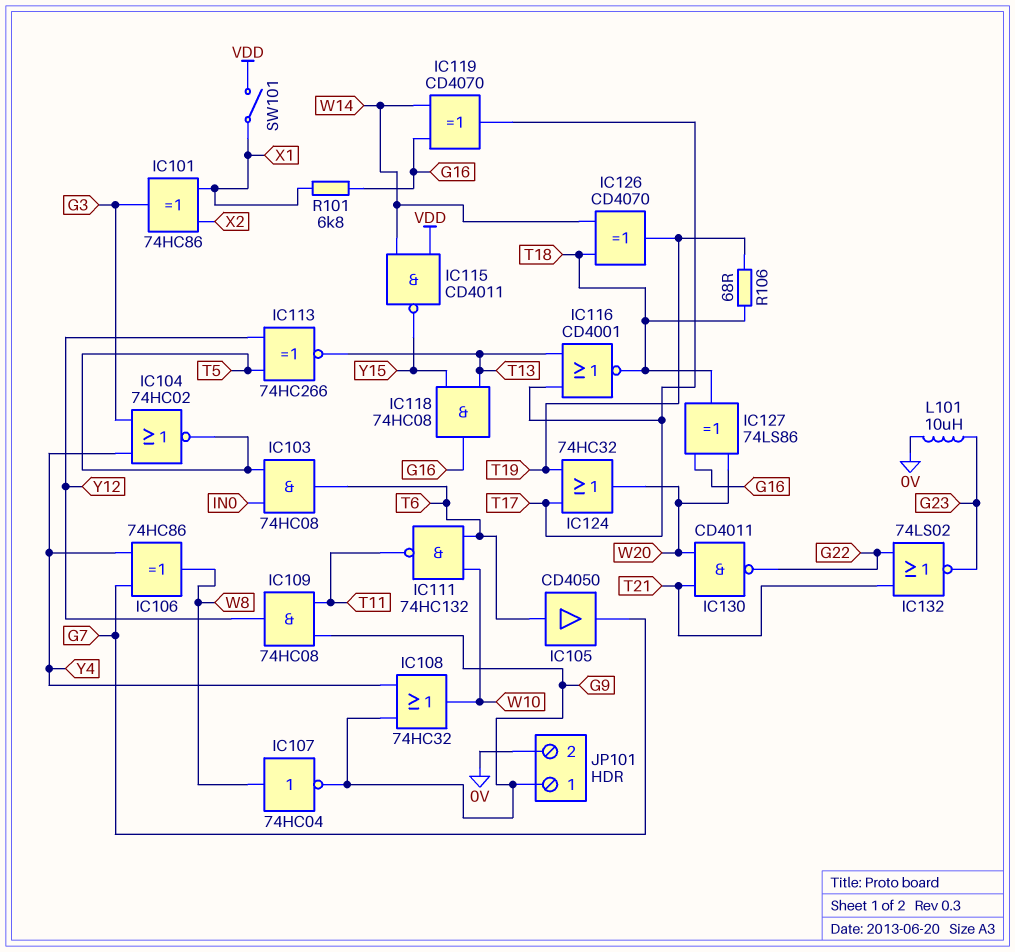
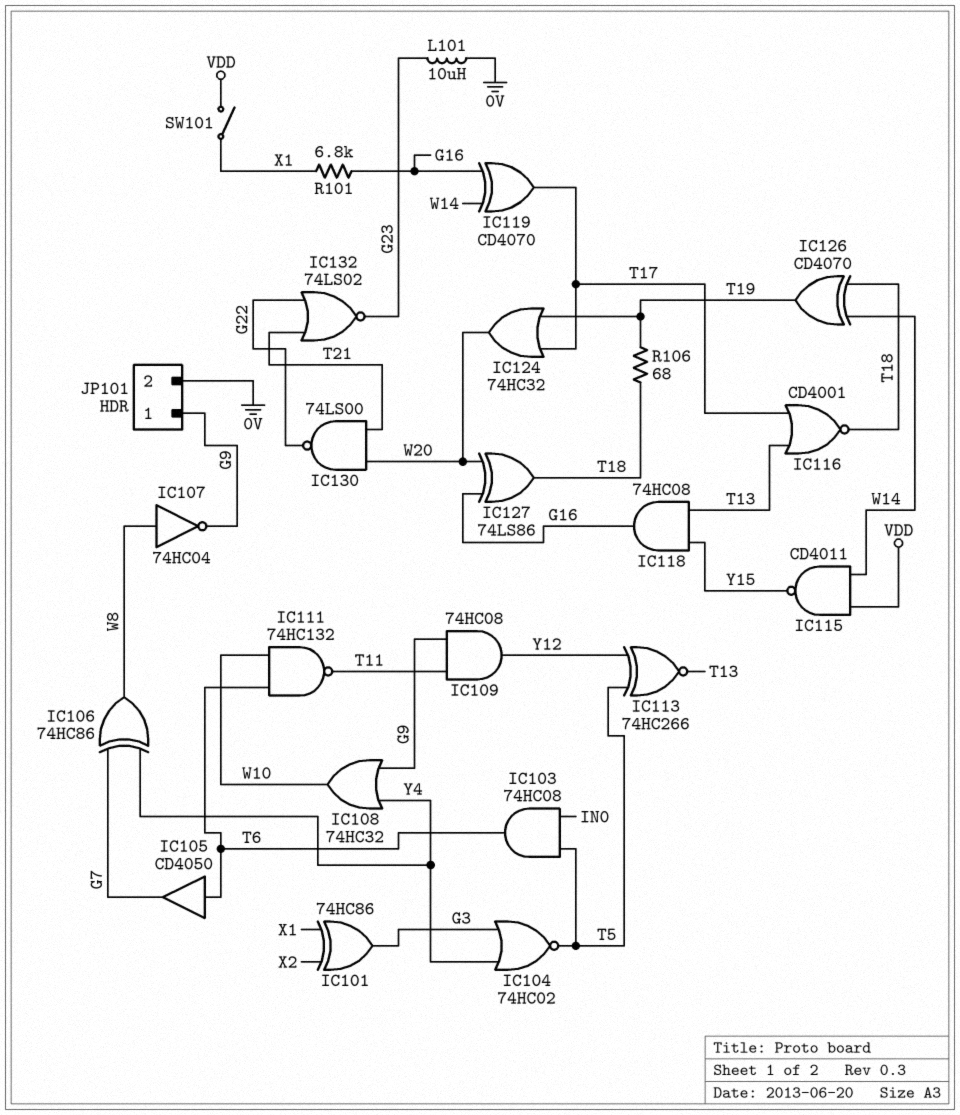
IC130: NAND CD4011 (in T21, in W20, out G22) -> NAND 74LS00 (in T21, in W20, out G22)

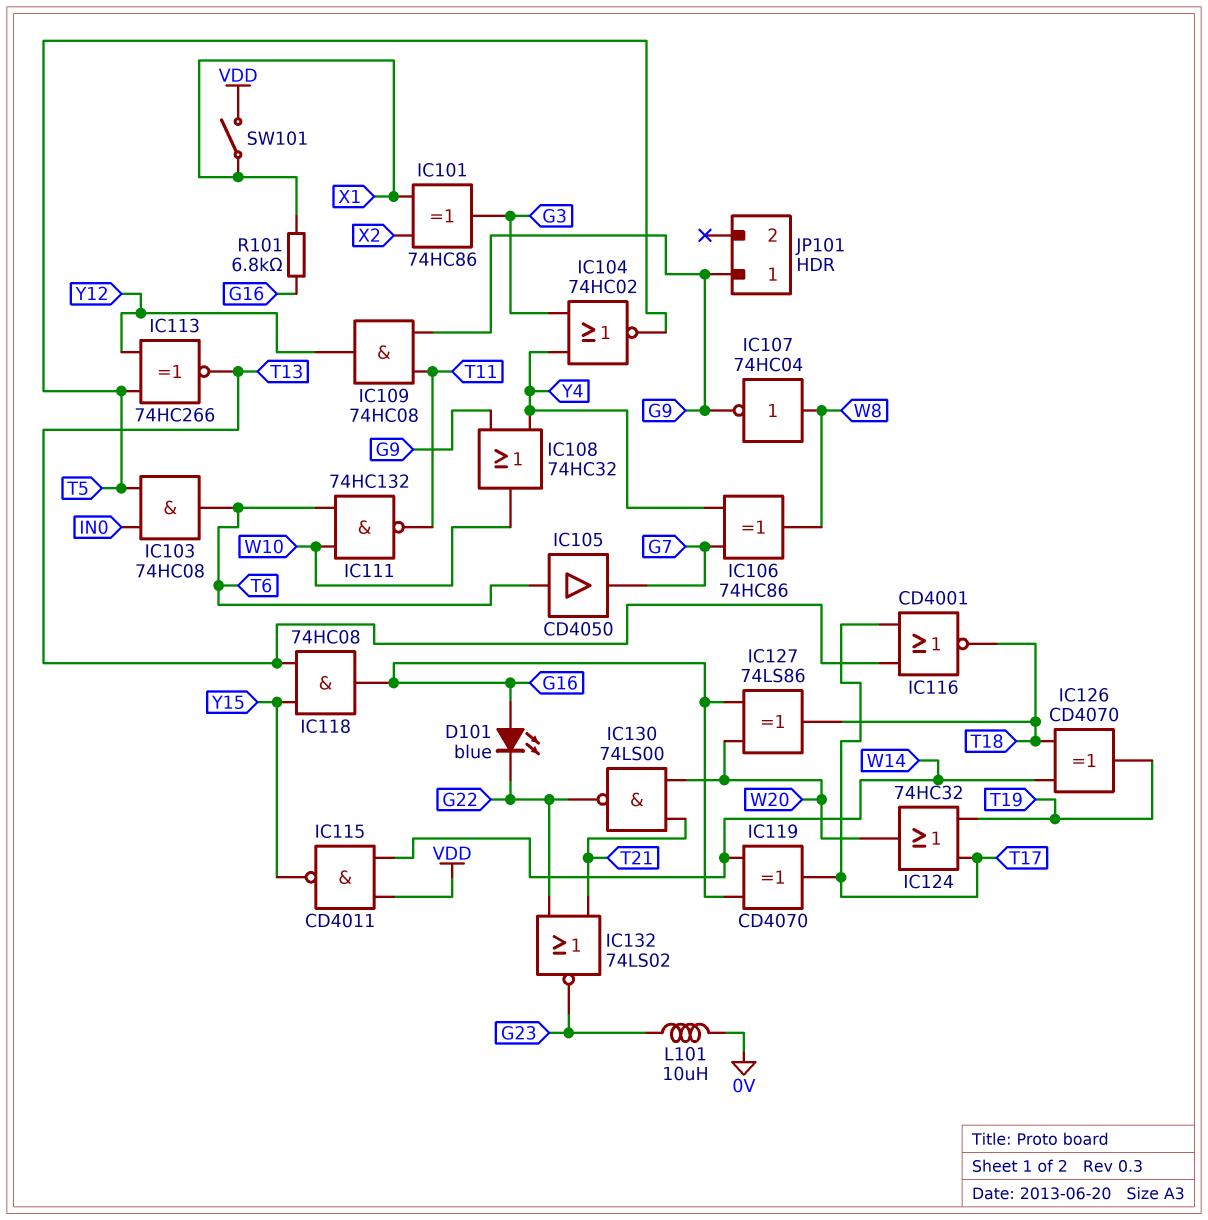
D101: none -> LED blue (A G16, K G22)
JP101 pin 2: 0V -> none
R106: 68 (T18, T19) -> none

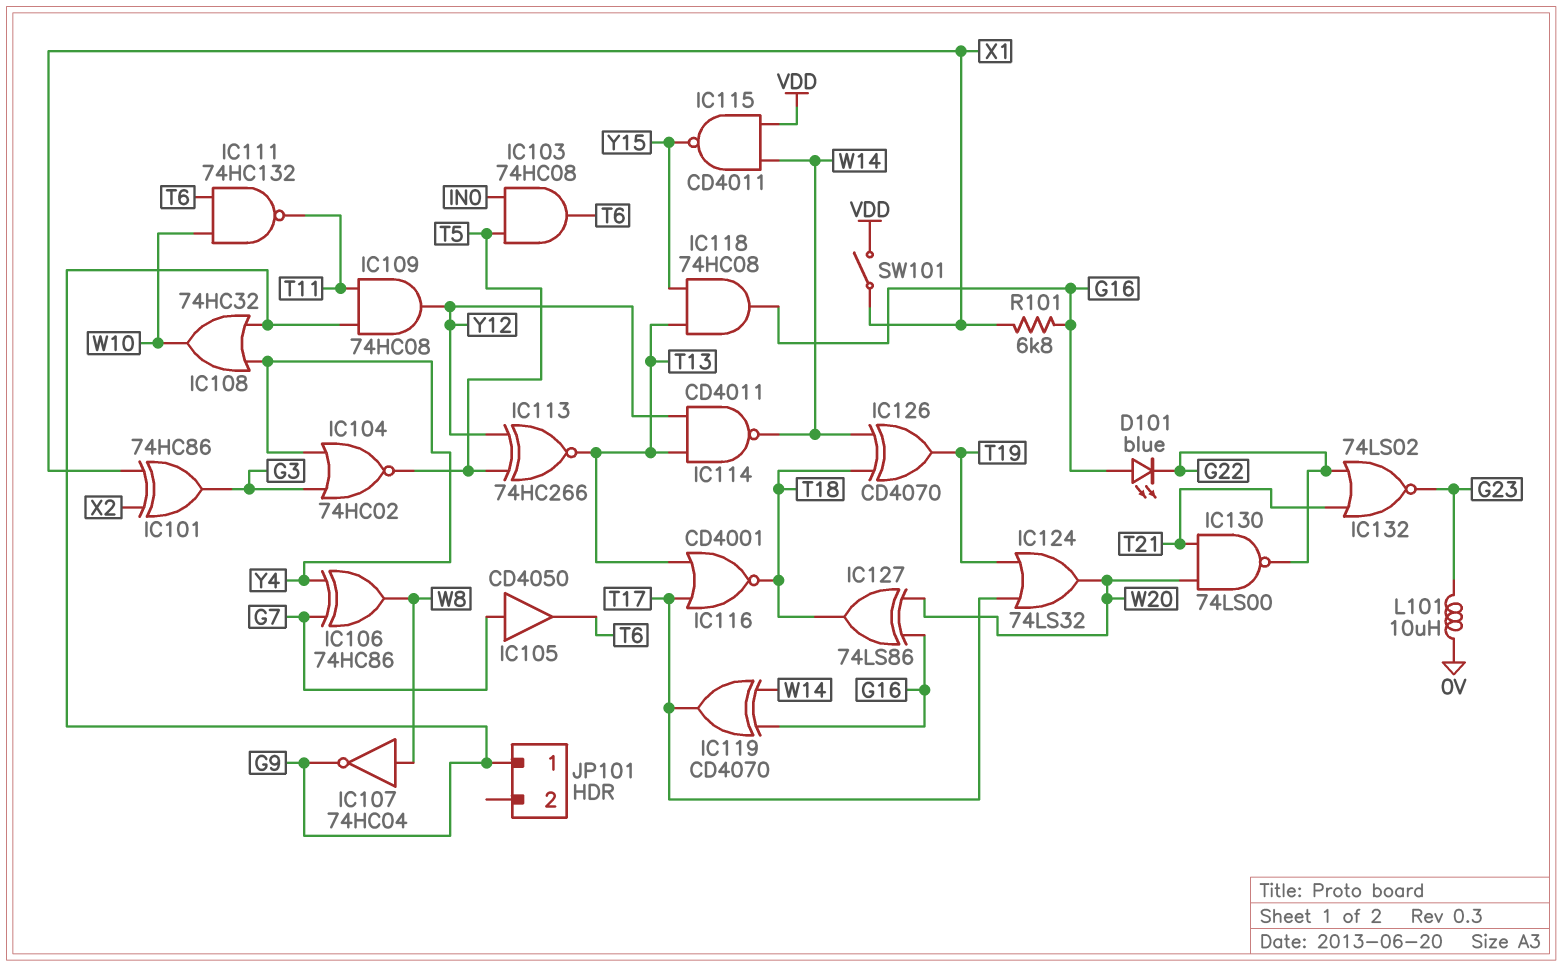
IC105: buffer CD4050 (in T6, out G7) -> buffer CD4050 (in G7, out T6)
IC114: none -> NAND CD4011 (in T13, in Y12, out W14)
IC124: OR 74HC32 (in T17, in T19, out W20) -> OR 74LS32 (in T17, in T19, out W20)

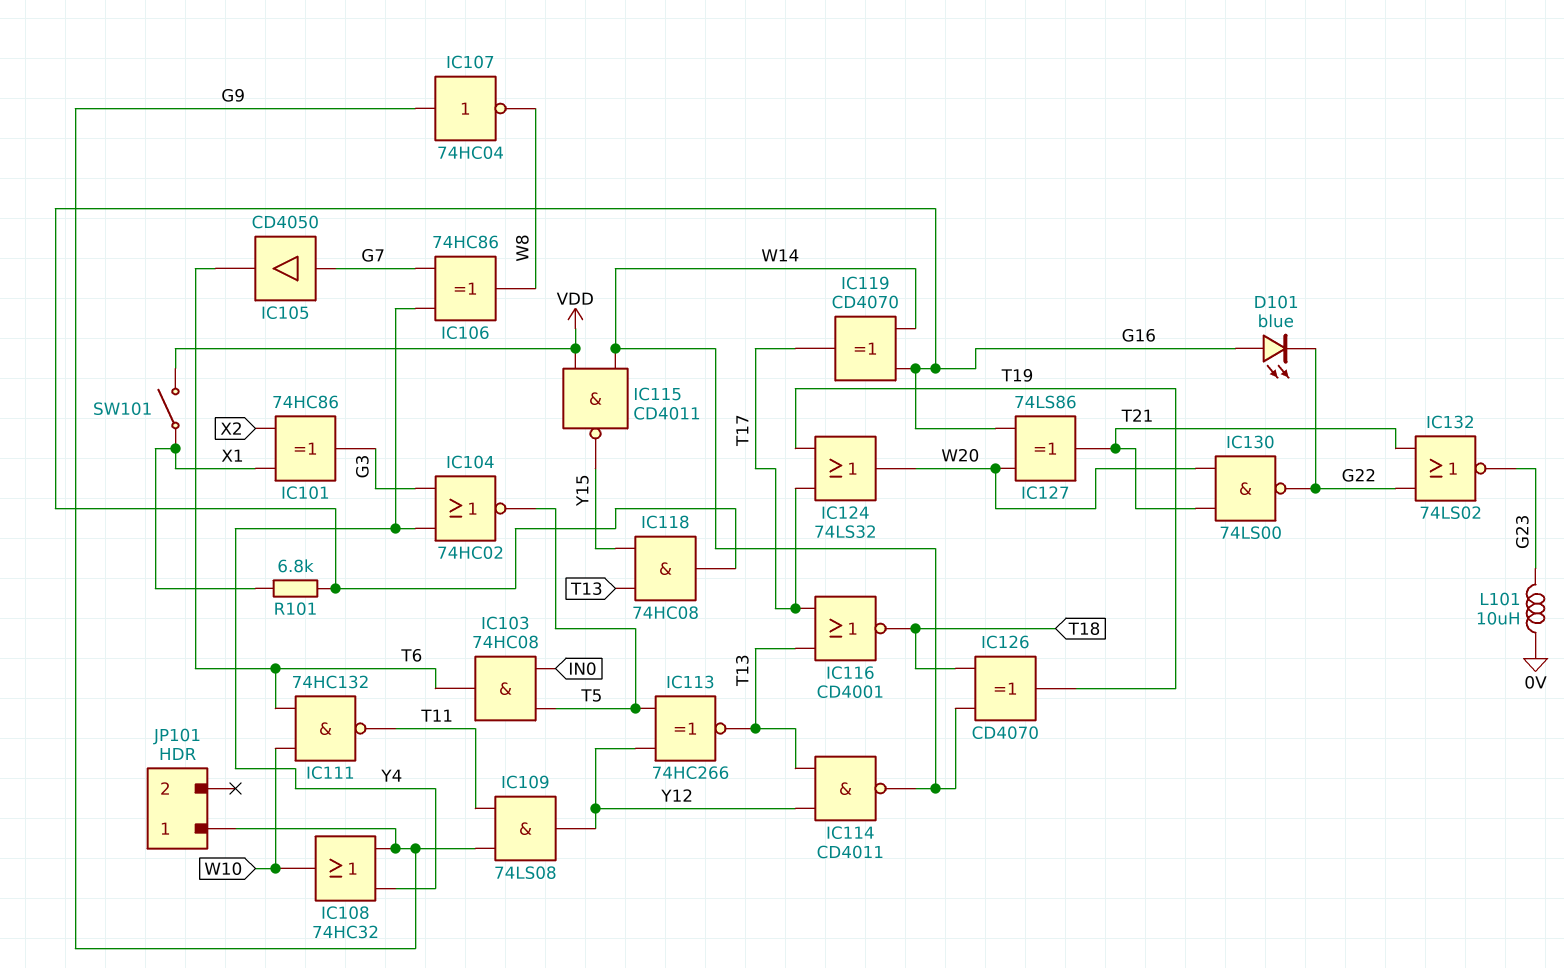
IC107: NOT 74HC04 (in W8, out G9) -> NOT 74HC04 (in G9, out W8)
IC109: AND 74HC08 (in G9, in T11, out Y12) -> AND 74LS08 (in G9, in T11, out Y12)
IC127: XOR 74LS86 (in G16, in W20, out T18) -> XOR 74LS86 (in G16, in W20, out T21)

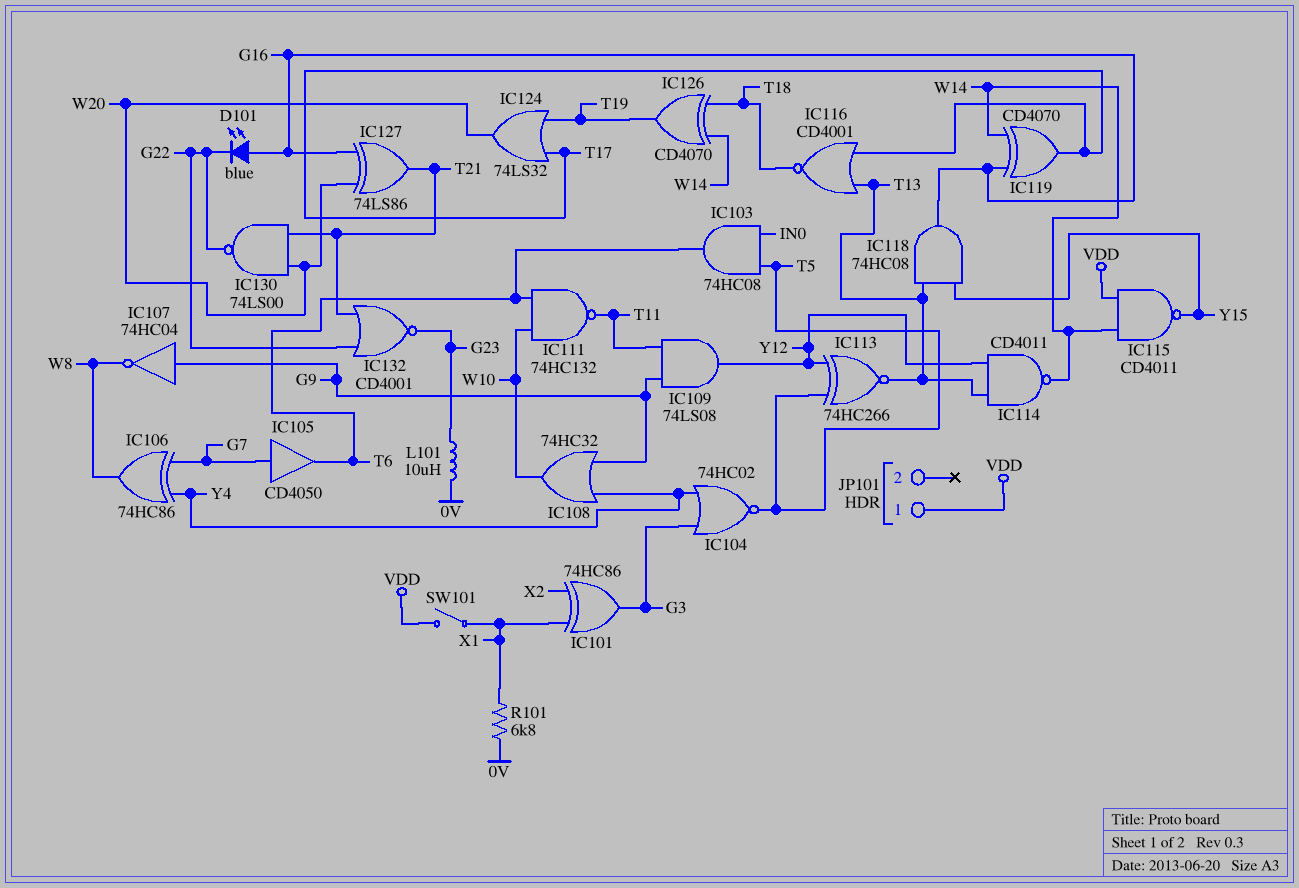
IC132: NOR 74LS02 (in G22, in T21, out G23) -> NOR CD4001 (in G22, in T21, out G23)
JP101 pin 1: G9 -> VDD
R101: 6.8k (G16, X1) -> 6.8k (0V, X1)

